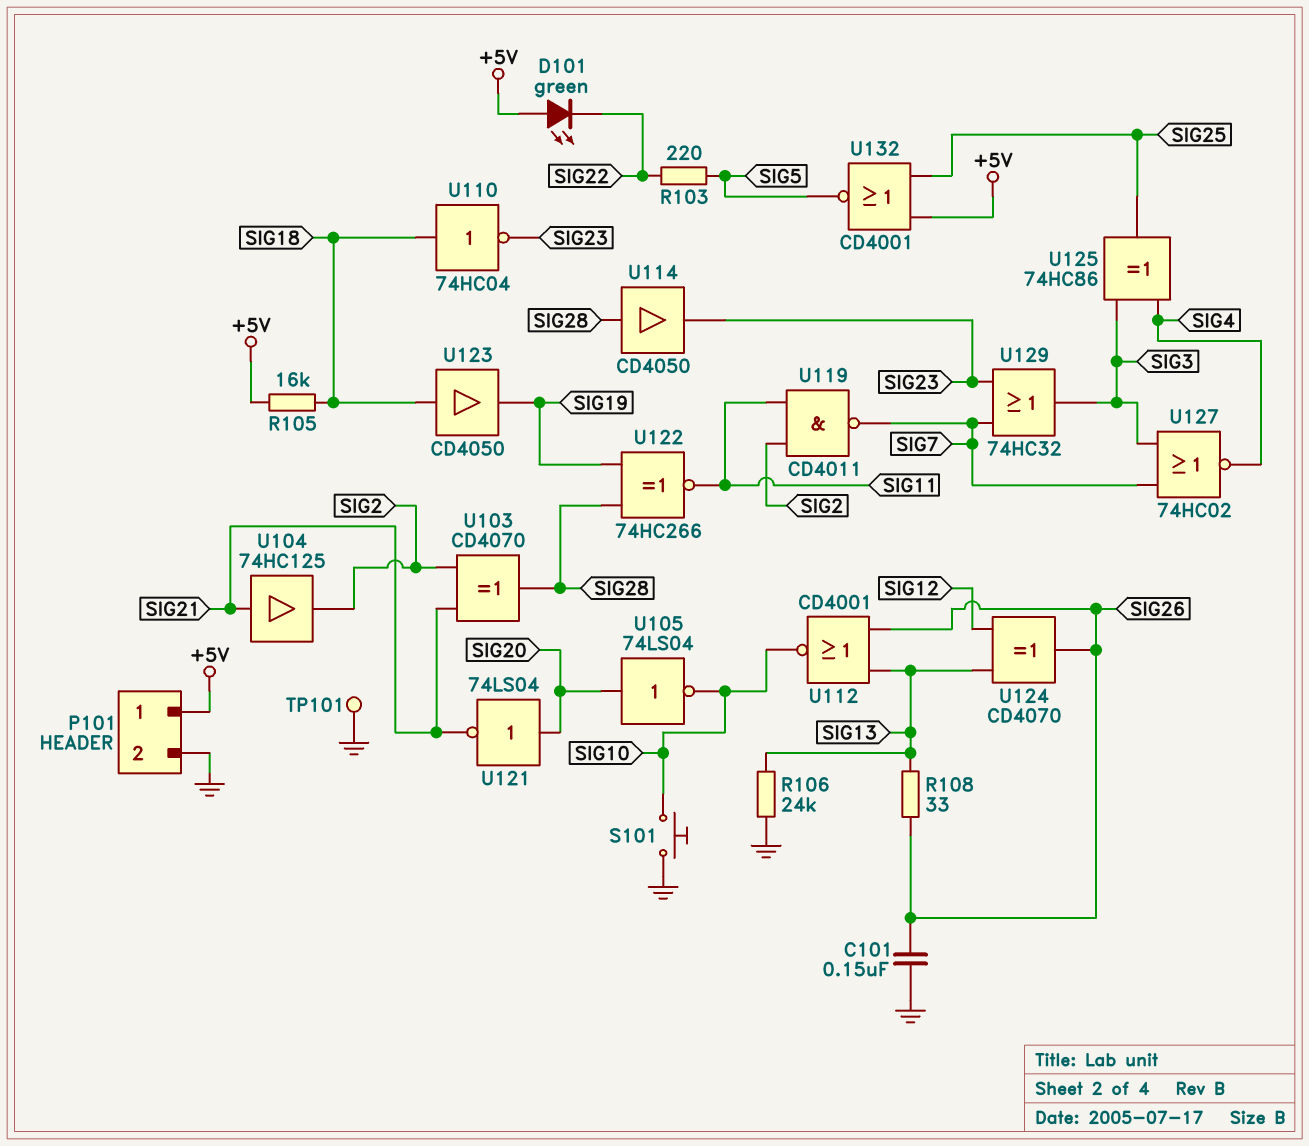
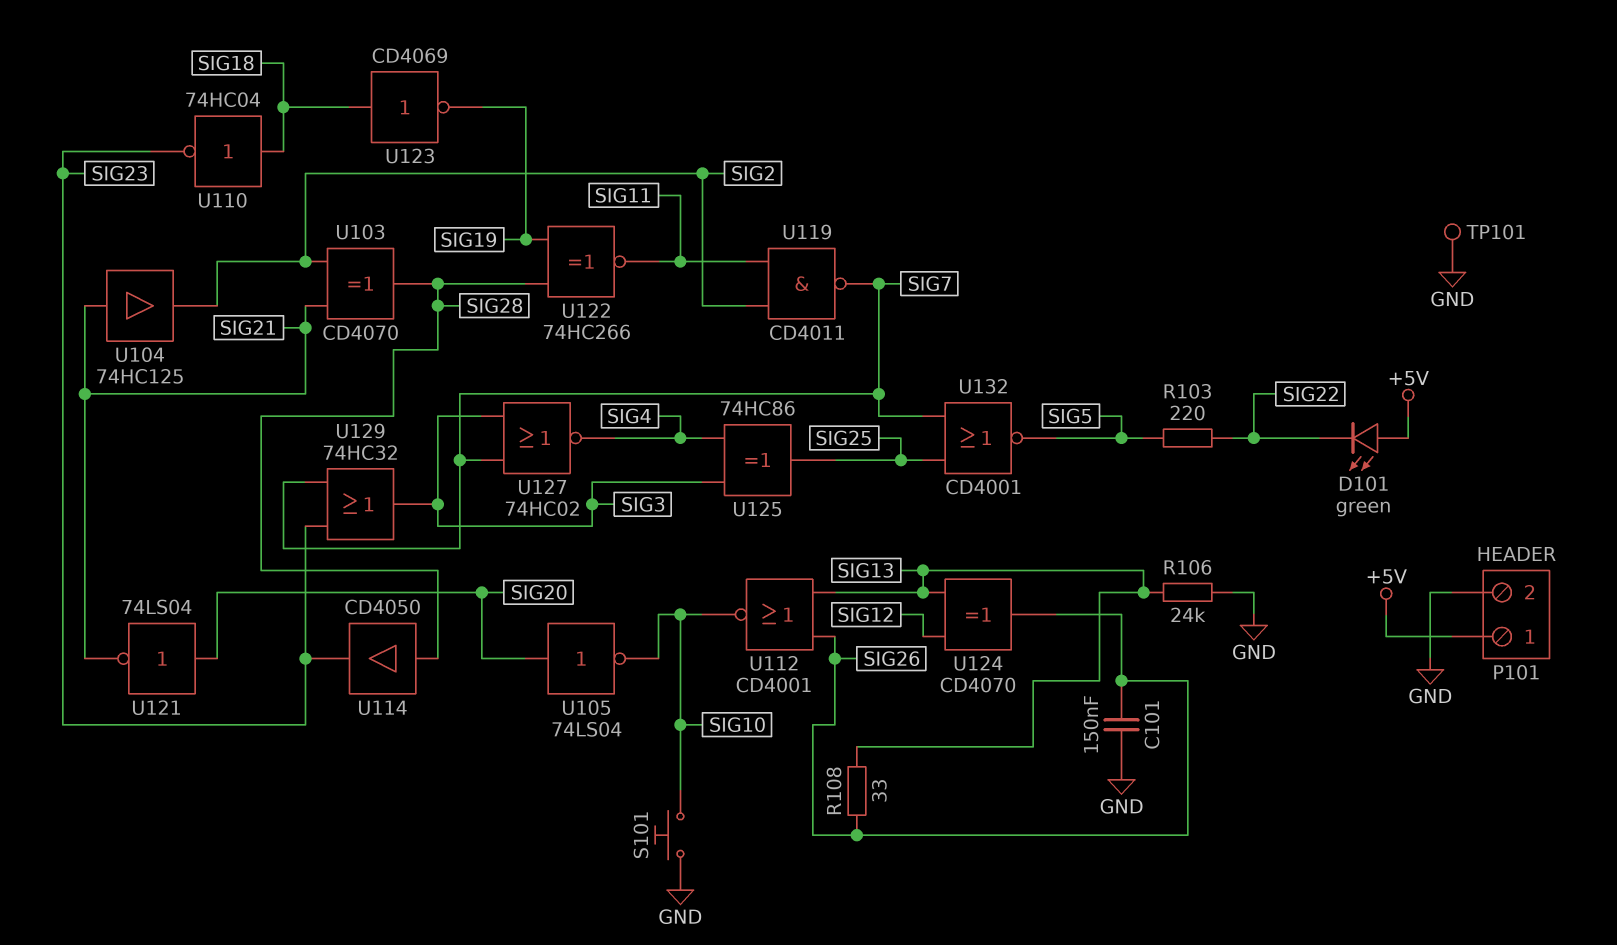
R105: 16k (+5V, SIG18) -> none
U123: buffer CD4050 (in SIG18, out SIG19) -> NOT CD4069 (in SIG18, out SIG19)
U132: NOR CD4001 (in +5V, in SIG25, out SIG5) -> NOR CD4001 (in SIG7, in SIG25, out SIG5)

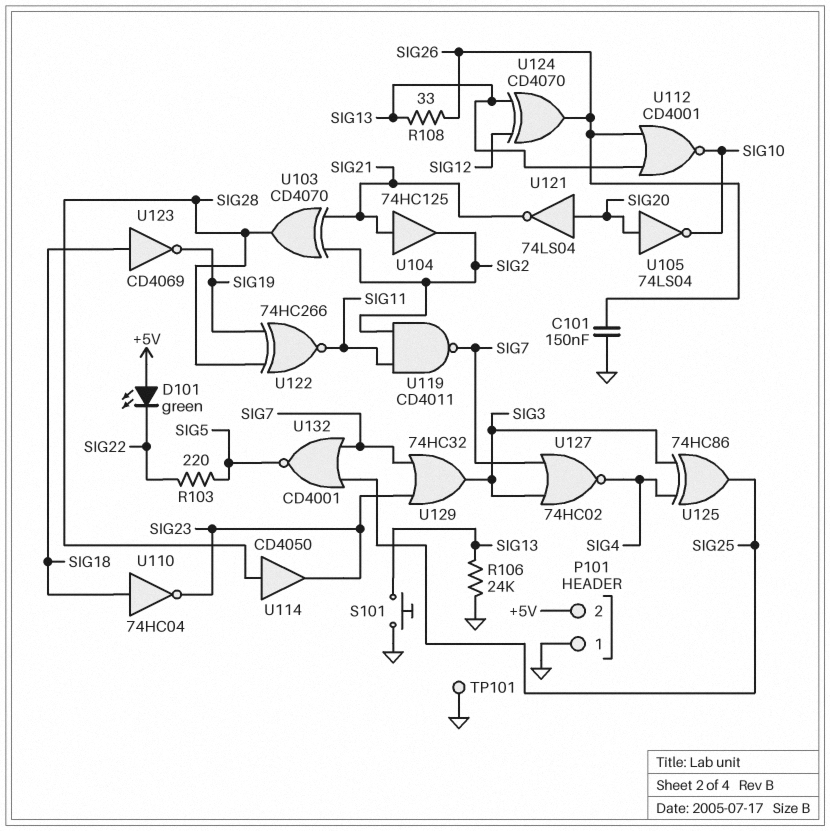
P101 pin 1: +5V -> GND
P101 pin 2: GND -> +5V
S101: button (GND, SIG10) -> button (GND, SIG13)

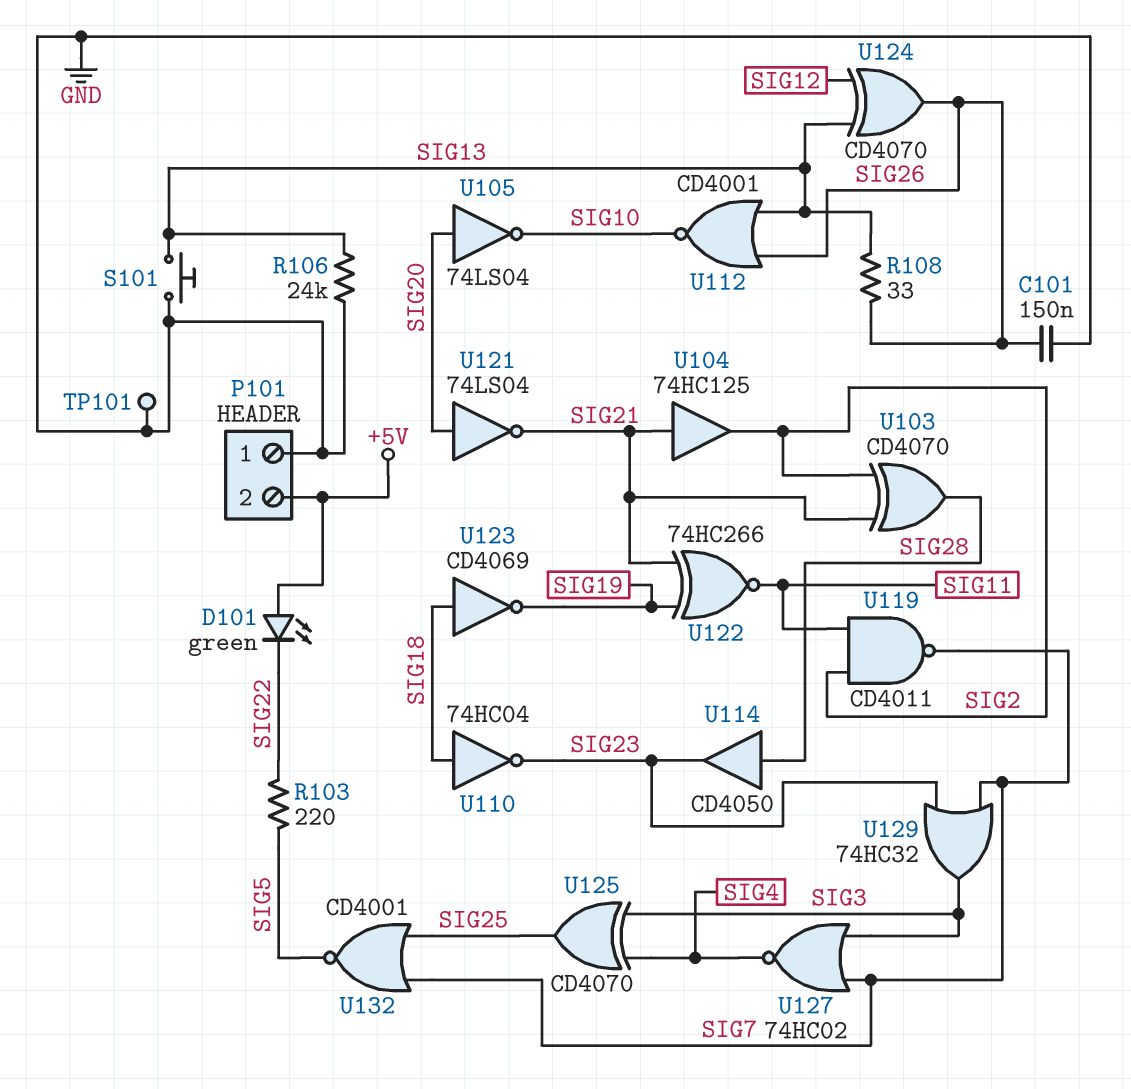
U122: XNOR 74HC266 (in SIG19, in SIG28, out SIG11) -> XNOR 74HC266 (in SIG19, in SIG21, out SIG11)
U125: XOR 74HC86 (in SIG3, in SIG4, out SIG25) -> XOR CD4070 (in SIG3, in SIG4, out SIG25)

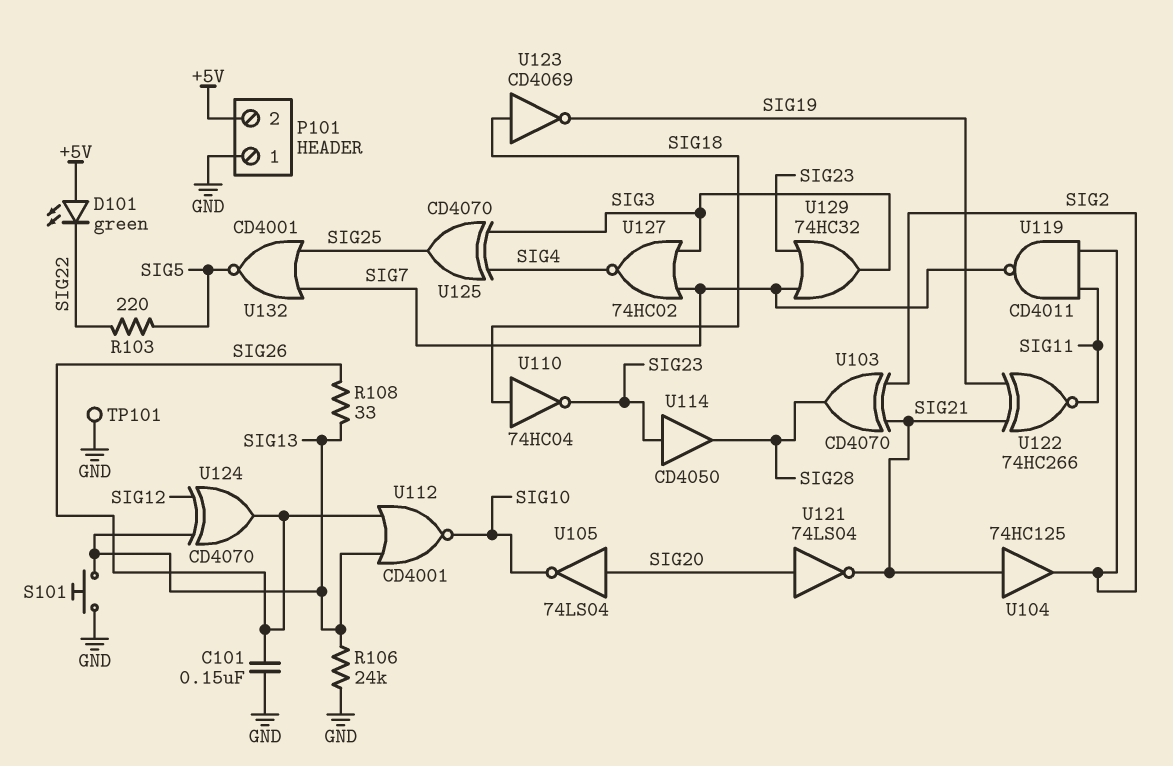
U114: buffer CD4050 (in SIG28, out SIG23) -> buffer CD4050 (in SIG23, out SIG28)

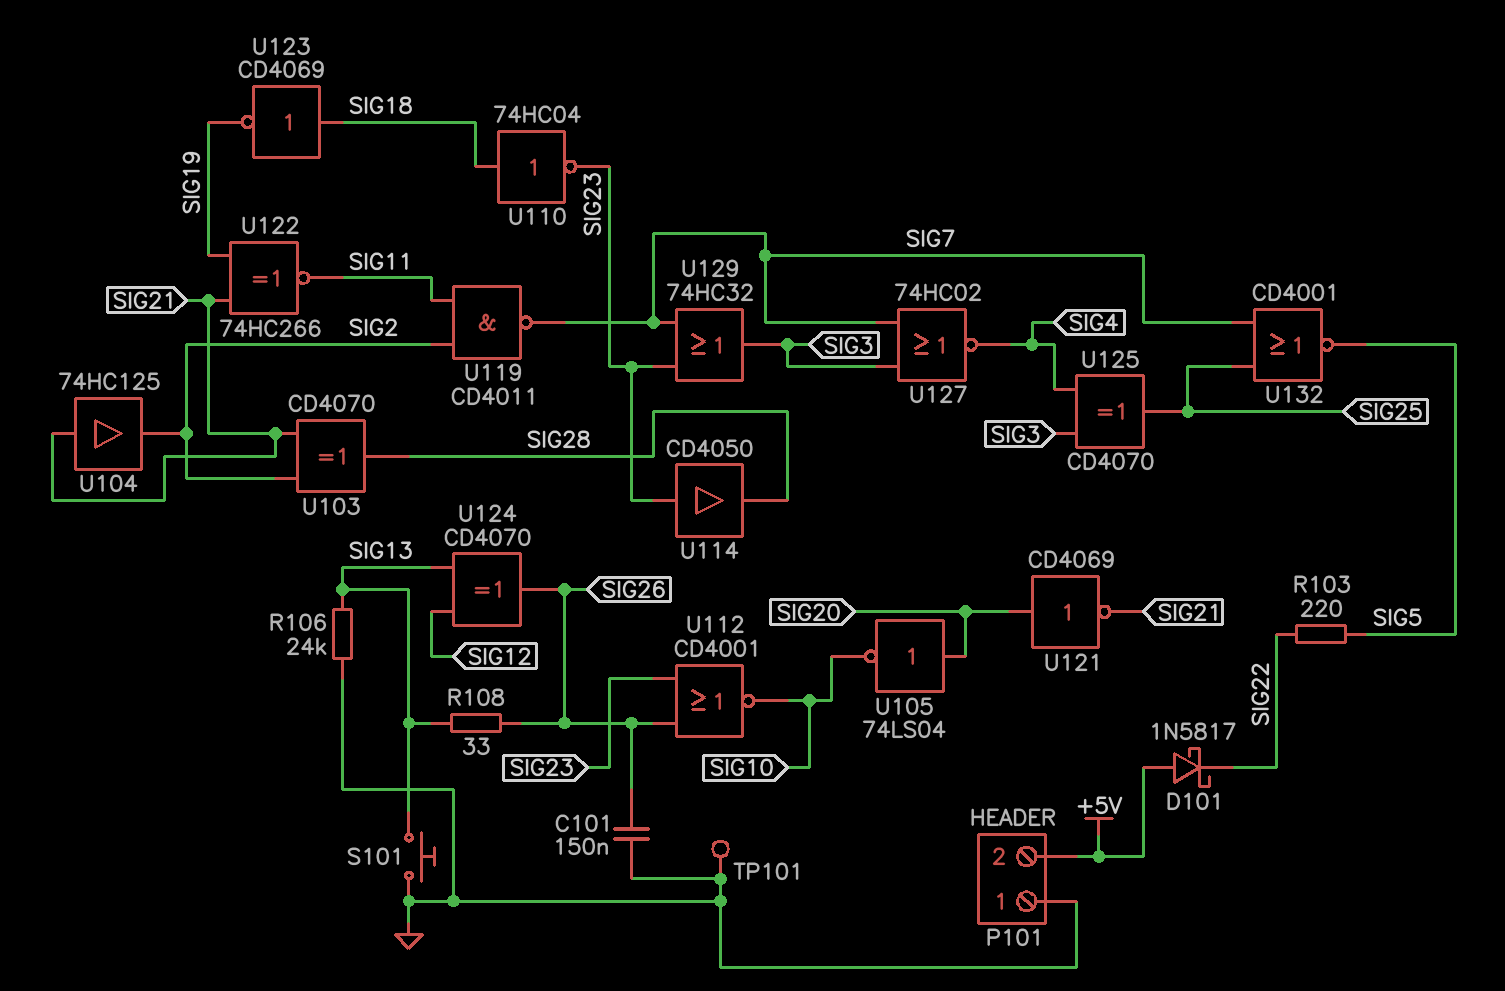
D101: LED green (A +5V, K SIG22) -> schottky 1N5817 (A +5V, K SIG22)
U112: NOR CD4001 (in SIG13, in SIG26, out SIG10) -> NOR CD4001 (in SIG23, in SIG26, out SIG10)
U121: NOT 74LS04 (in SIG20, out SIG21) -> NOT CD4069 (in SIG20, out SIG21)

